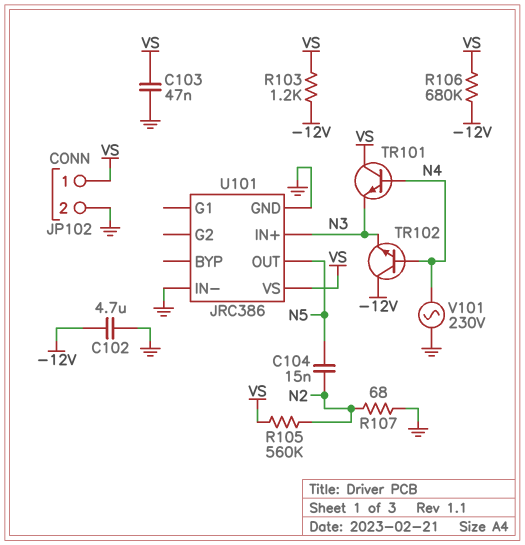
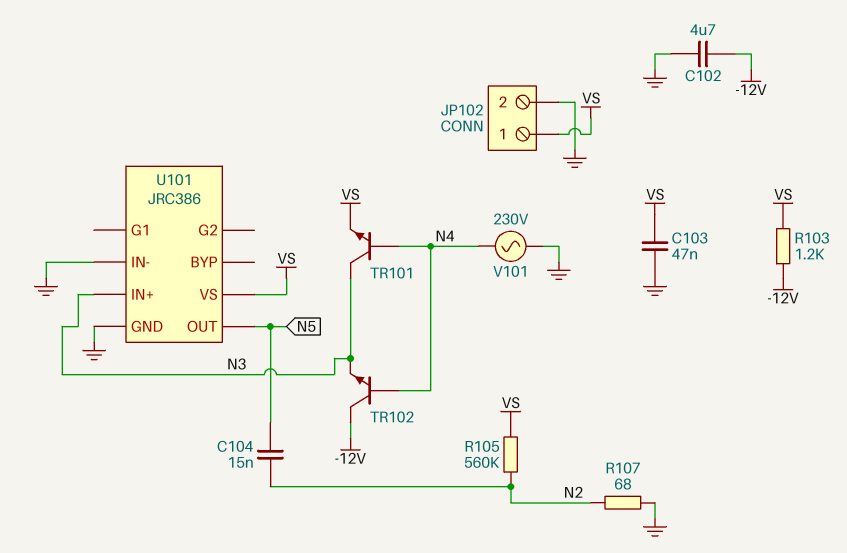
R106: 680k (-12V, VS) -> none
TR101: NPN (B N4, C VS, E N3) -> NPN (B N4, C N3, E VS)

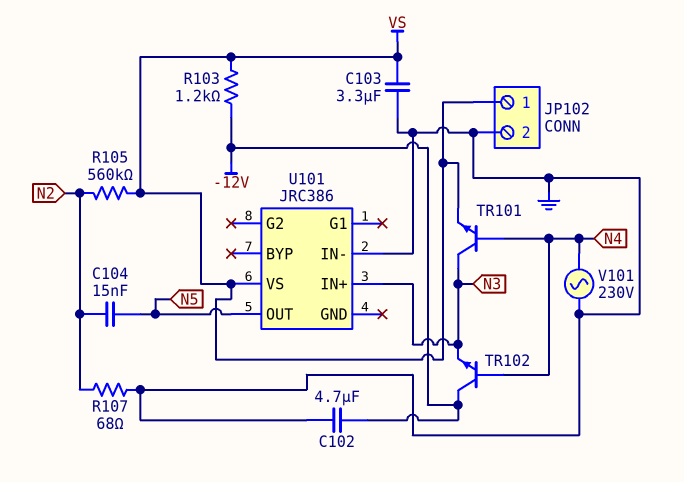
C103: 47nF (GND, VS) -> 3.3uF (GND, VS)
U101 pin GND: GND -> none

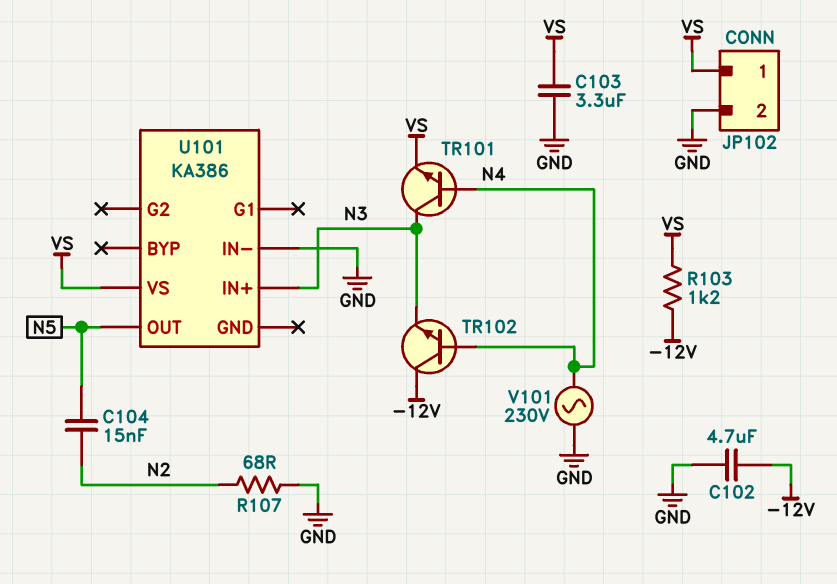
R105: 560k (N2, VS) -> none
U101: JRC386 -> KA386

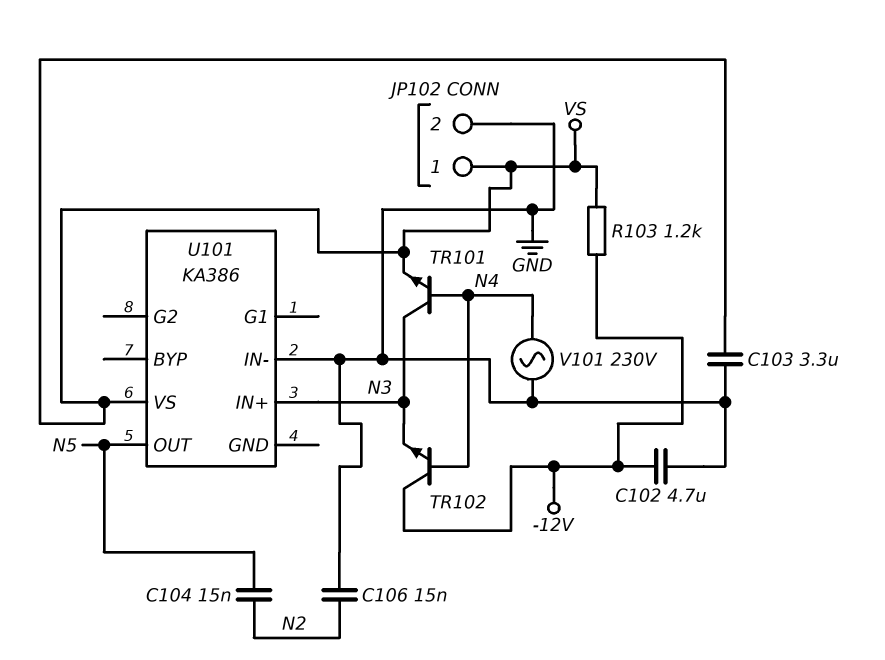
C106: none -> 15nF (GND, N2)
R107: 68 (GND, N2) -> none

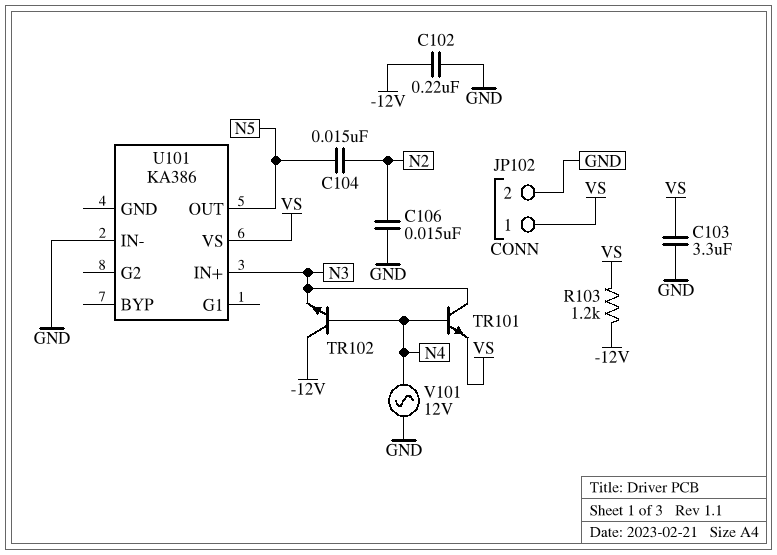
C102: 4.7uF (-12V, GND) -> 220nF (-12V, GND)
V101: AC 230V (GND, N4) -> AC 12V (GND, N4)

